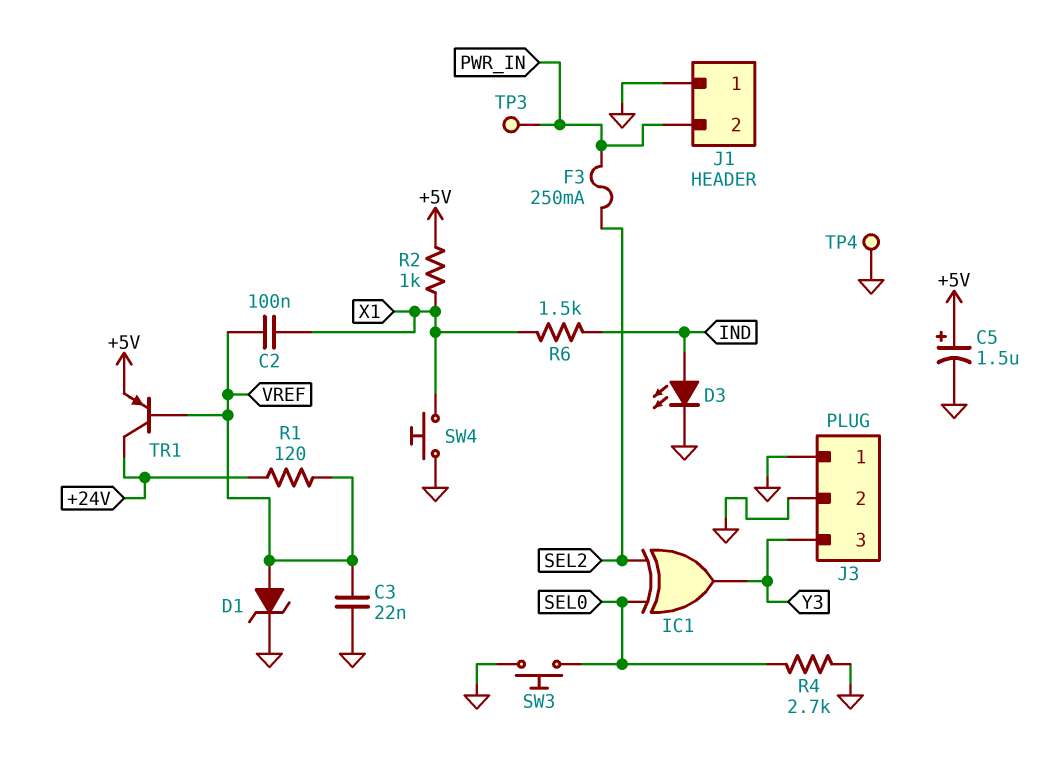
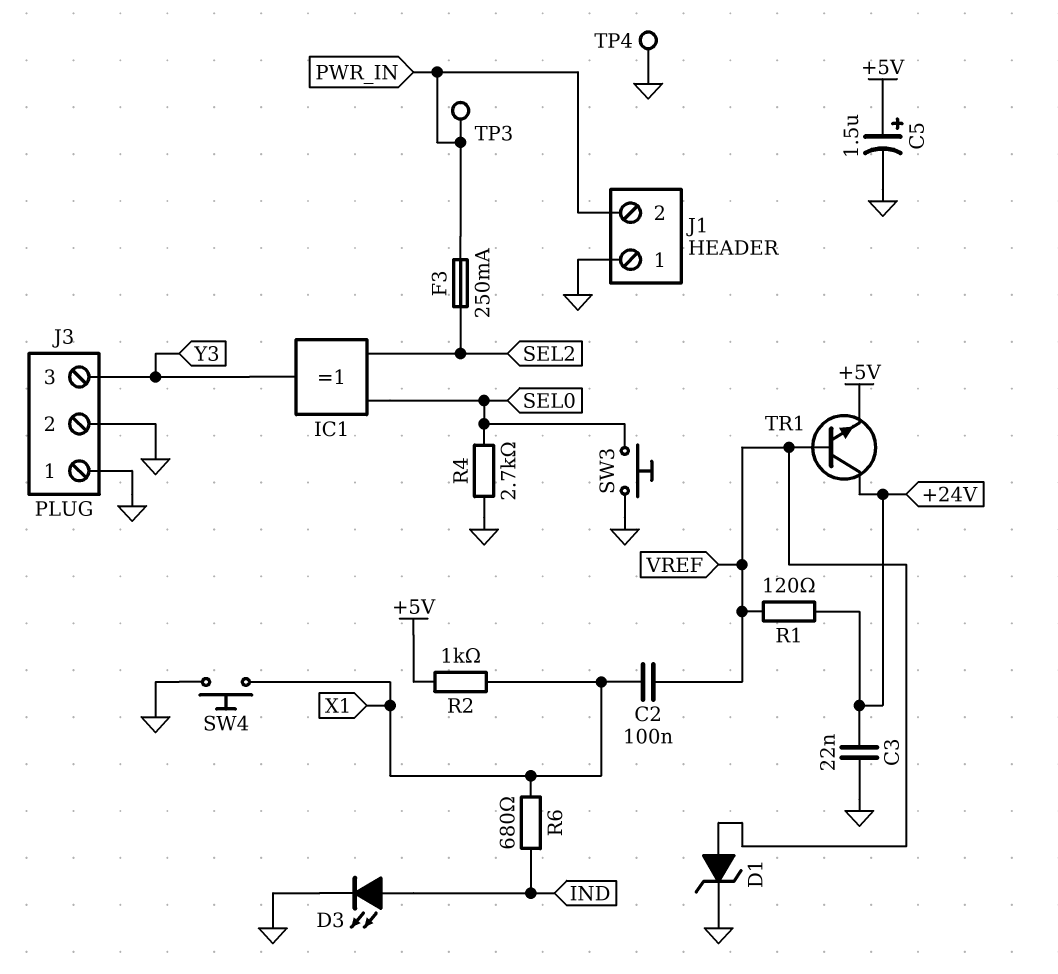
C3: 22nF (GND, VREF) -> 22nF (+24V, GND)
R6: 1.5k (IND, X1) -> 680 (IND, X1)
TR1: PNP (B VREF, C +24V, E +5V) -> NPN (B VREF, C +24V, E +5V)

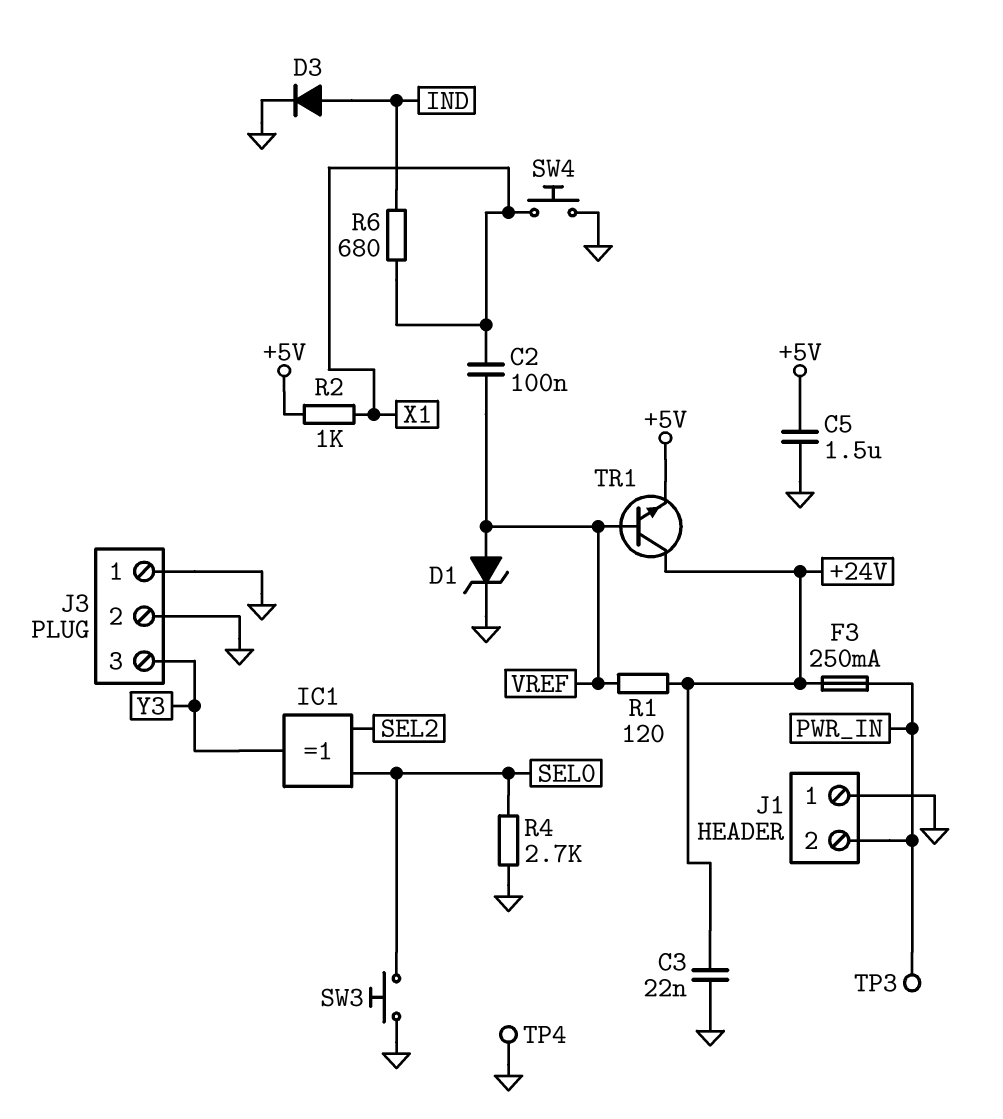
C5: 1.5uF (plus +5V, minus GND) -> 1.5uF (+5V, GND)
D3: LED (A IND, K GND) -> diode (A IND, K GND)
F3: 250mA (PWR_IN, SEL2) -> 250mA (+24V, PWR_IN)

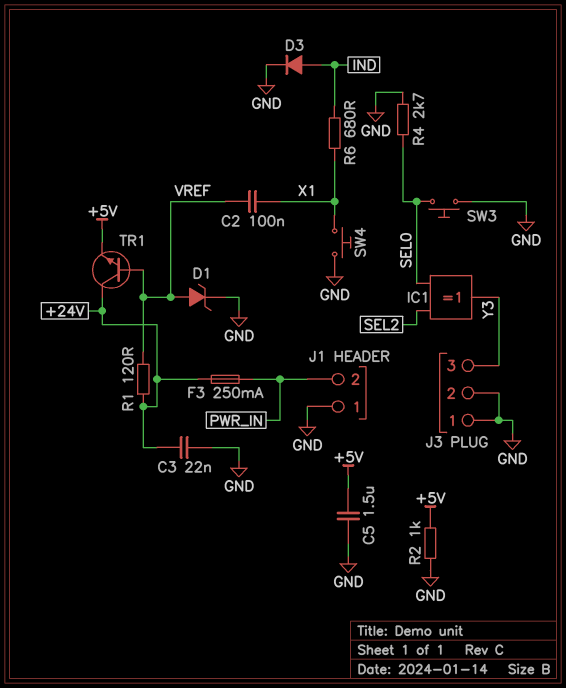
R2: 1k (+5V, X1) -> 1k (+5V, GND)
TP3: test point (PWR_IN) -> none
TP4: test point (GND) -> none

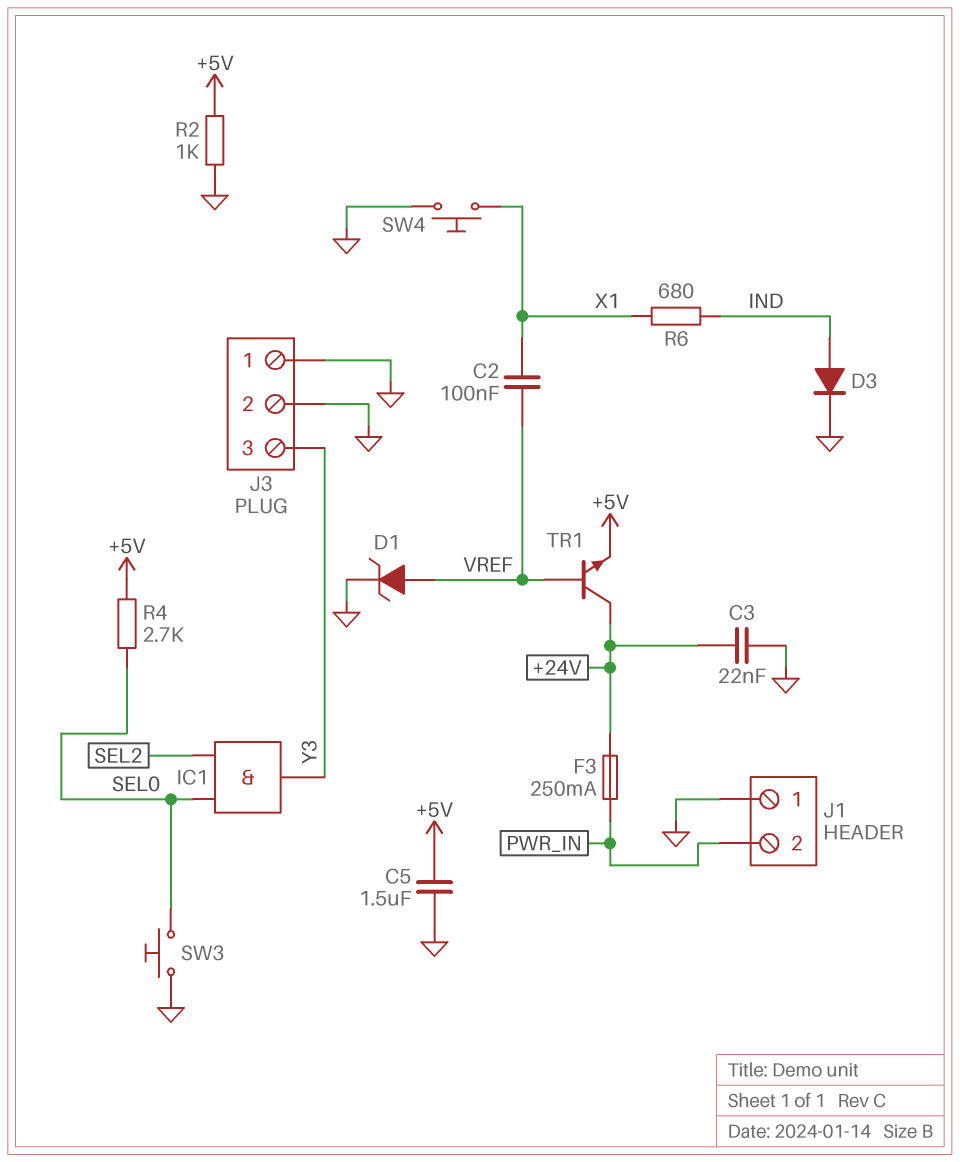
IC1: XOR (in SEL0, in SEL2, out Y3) -> AND (in SEL0, in SEL2, out Y3)
R1: 120 (+24V, VREF) -> none
R4: 2.7k (GND, SEL0) -> 2.7k (+5V, SEL0)

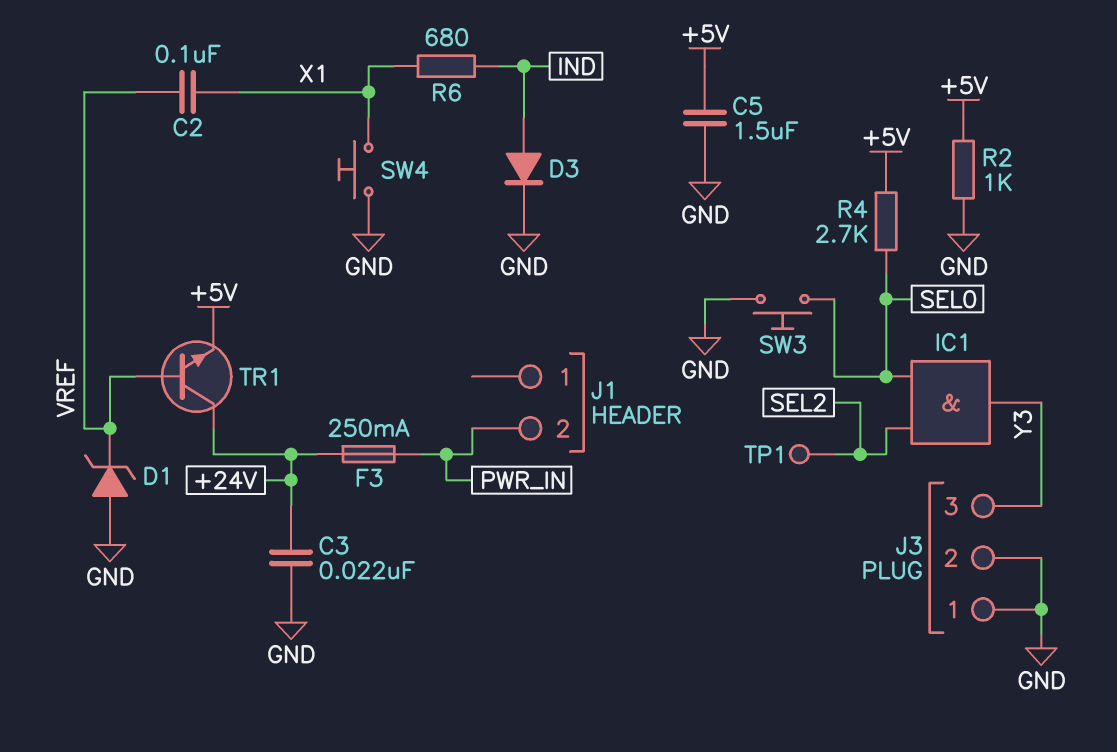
D1: zener (A VREF, K GND) -> zener (A GND, K VREF)
J1 pin 1: GND -> none
TP1: none -> test point (SEL2)

